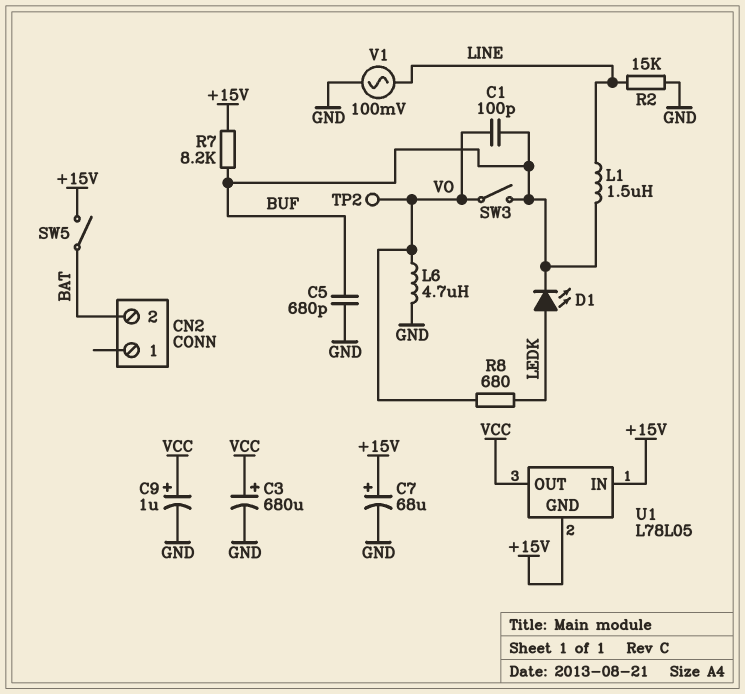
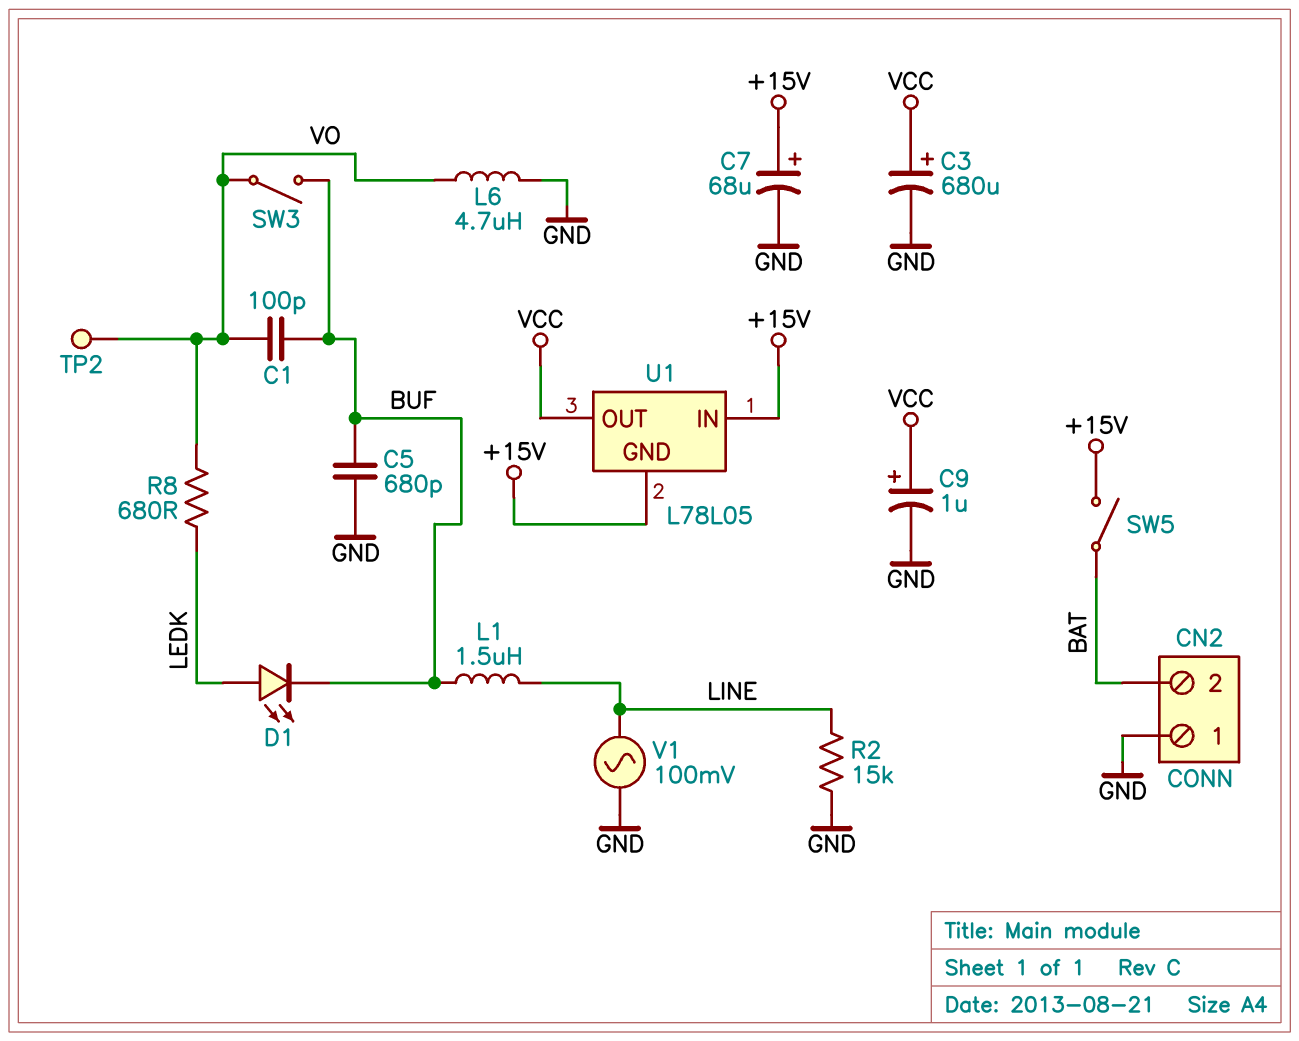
CN2 pin 1: none -> GND
R7: 8.2k (+15V, BUF) -> none

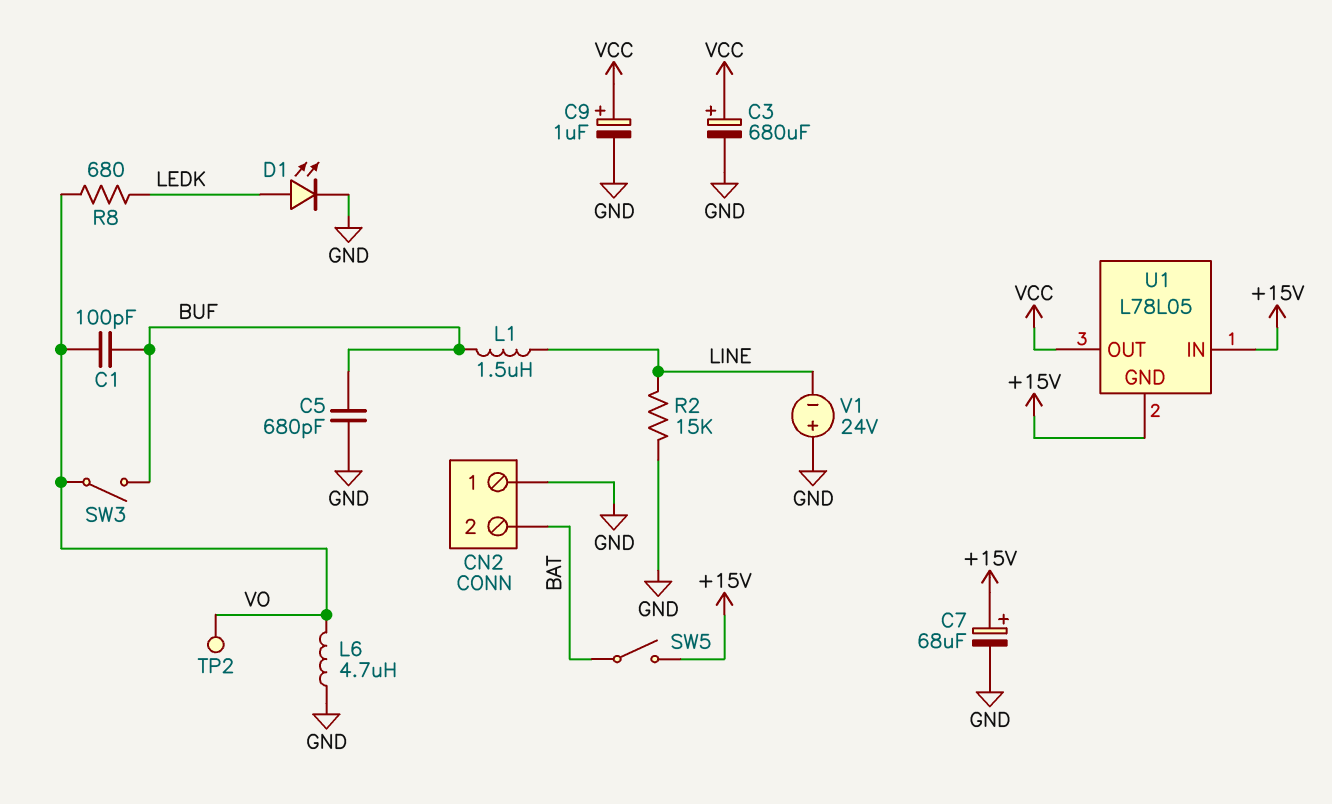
D1: LED (A LEDK, K BUF) -> LED (A LEDK, K GND)
V1: AC 100mV (GND, LINE) -> 24V (plus GND, minus LINE)

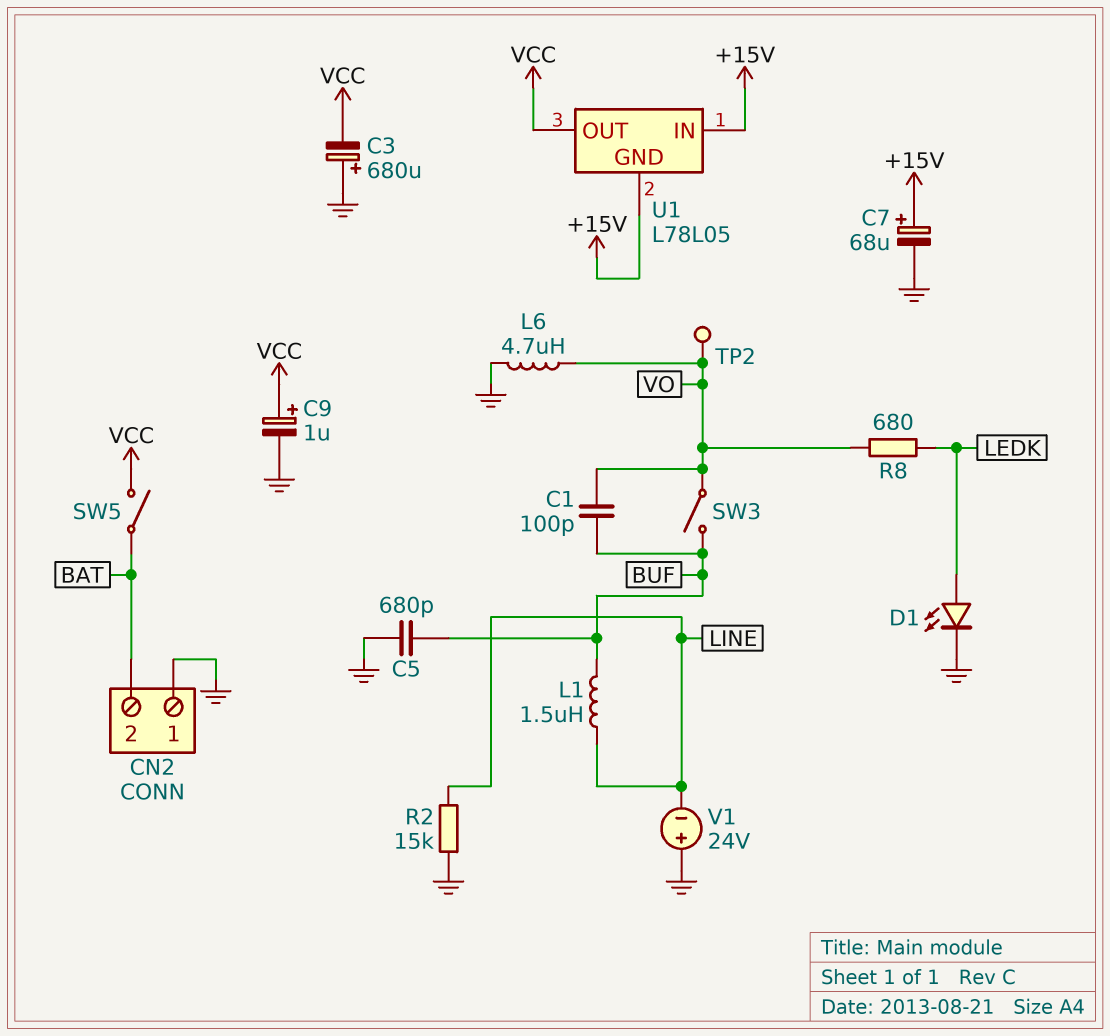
C3: 680uF (plus VCC, minus GND) -> 680uF (plus GND, minus VCC)
SW5: switch (+15V, BAT) -> switch (BAT, VCC)

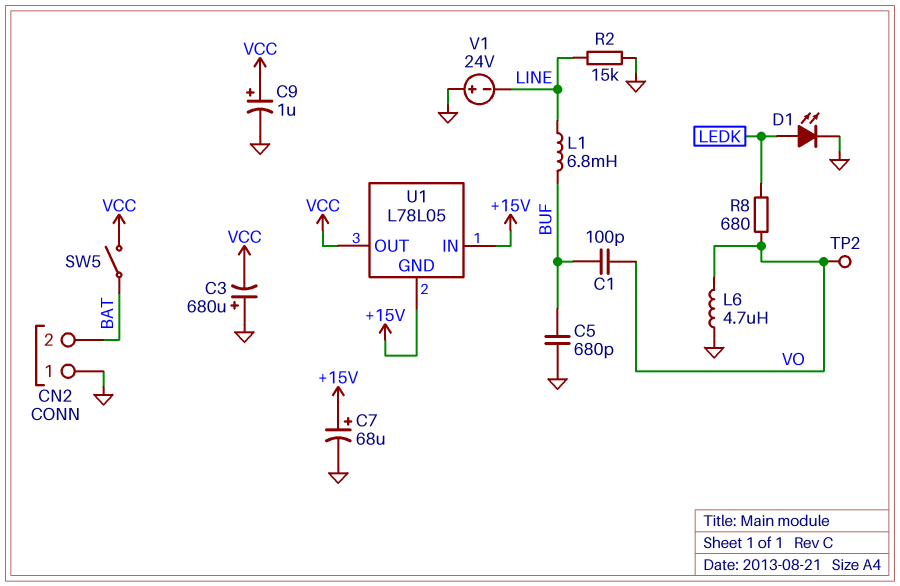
L1: 1.5uH (BUF, LINE) -> 6.8mH (BUF, LINE)
SW3: switch (BUF, VO) -> none

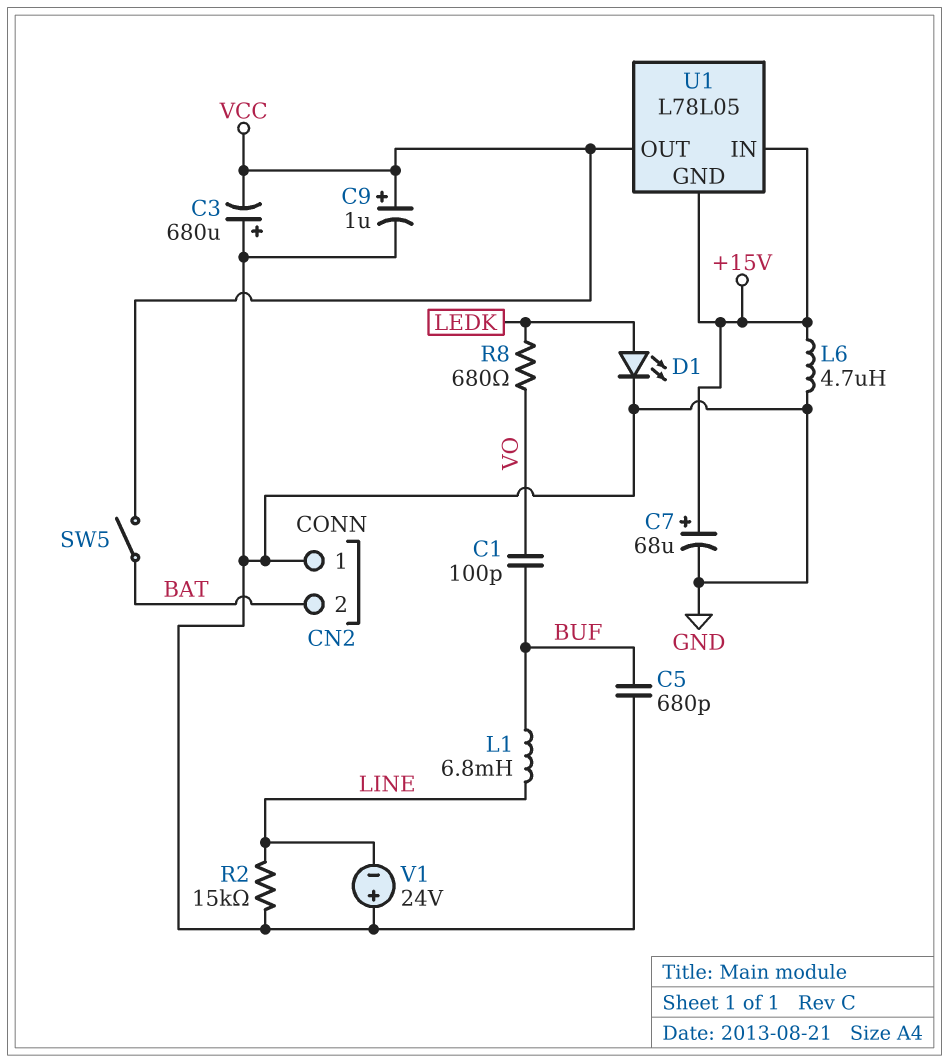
L6: 4.7uH (GND, VO) -> 4.7uH (+15V, GND)
TP2: test point (VO) -> none

